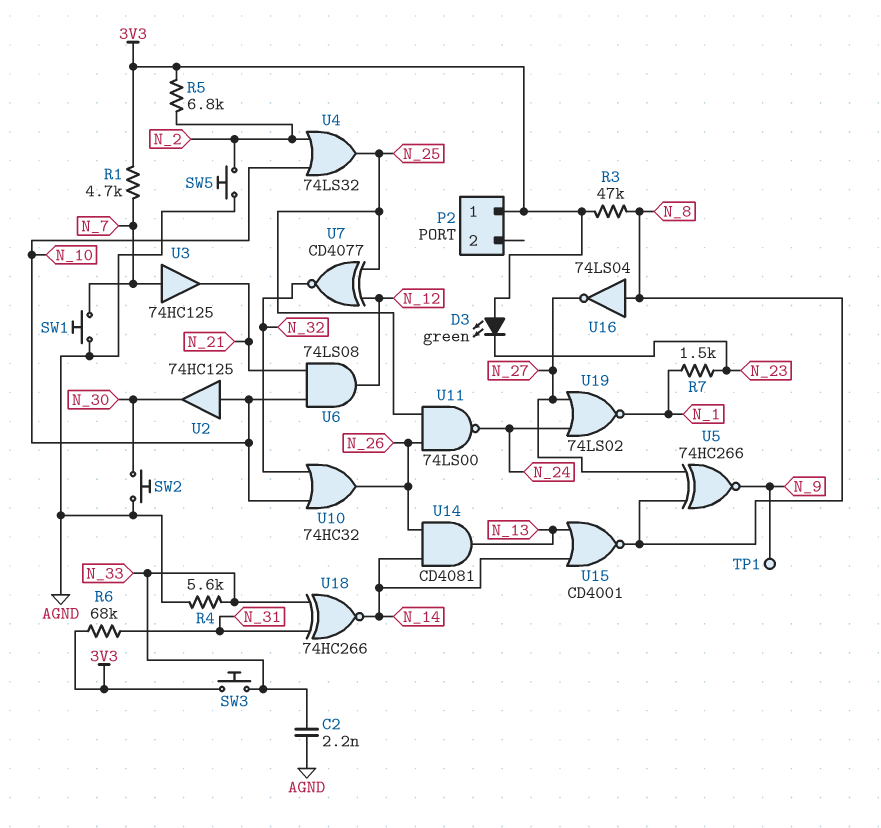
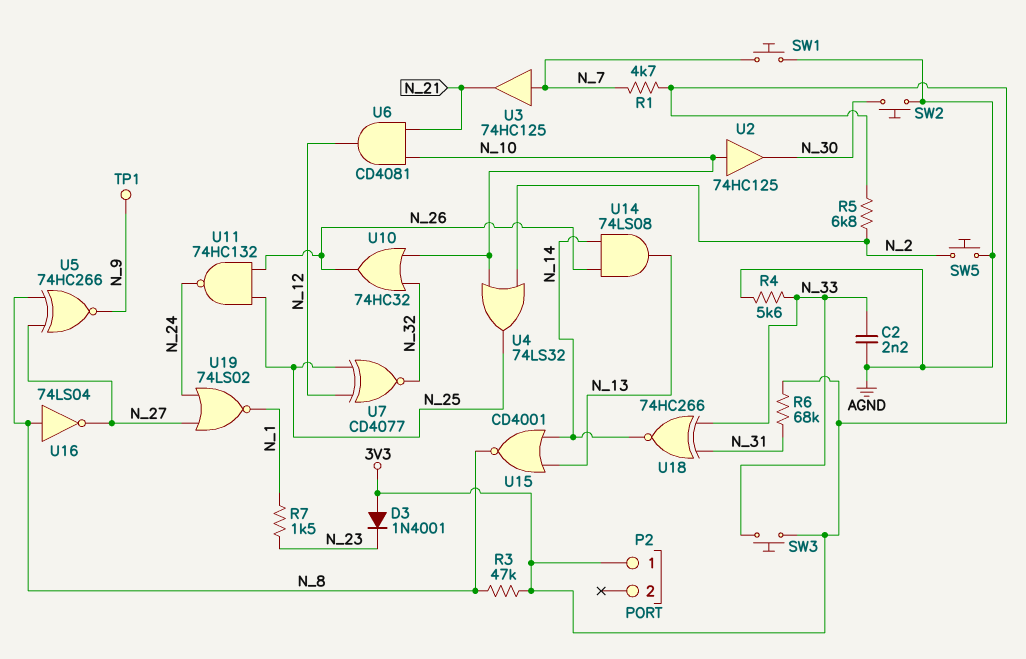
D3: LED green (A 3V3, K N_23) -> diode 1N4001 (A 3V3, K N_23)
U6: AND 74LS08 (in N_10, in N_21, out N_12) -> AND CD4081 (in N_10, in N_21, out N_12)
U11: NAND 74LS00 (in N_25, in N_26, out N_24) -> NAND 74HC132 (in N_25, in N_26, out N_24)
U14: AND CD4081 (in N_14, in N_26, out N_13) -> AND 74LS08 (in N_14, in N_26, out N_13)

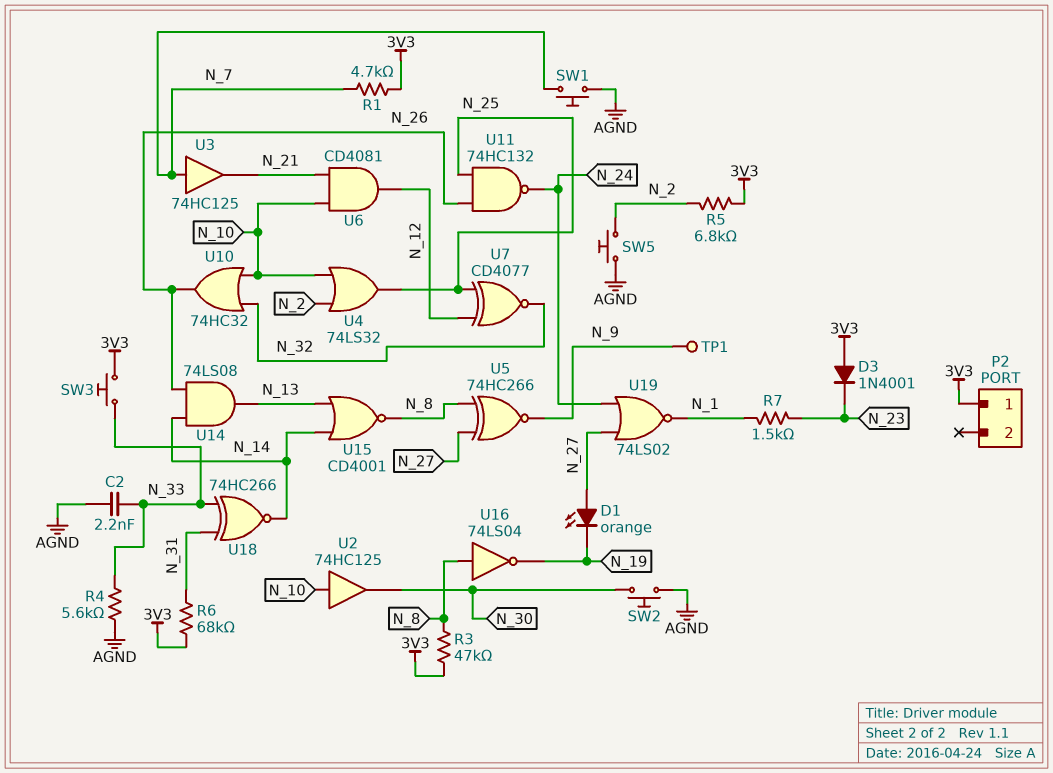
D1: none -> LED orange (A N_27, K N_19)
U16: NOT 74LS04 (in N_8, out N_27) -> NOT 74LS04 (in N_8, out N_19)

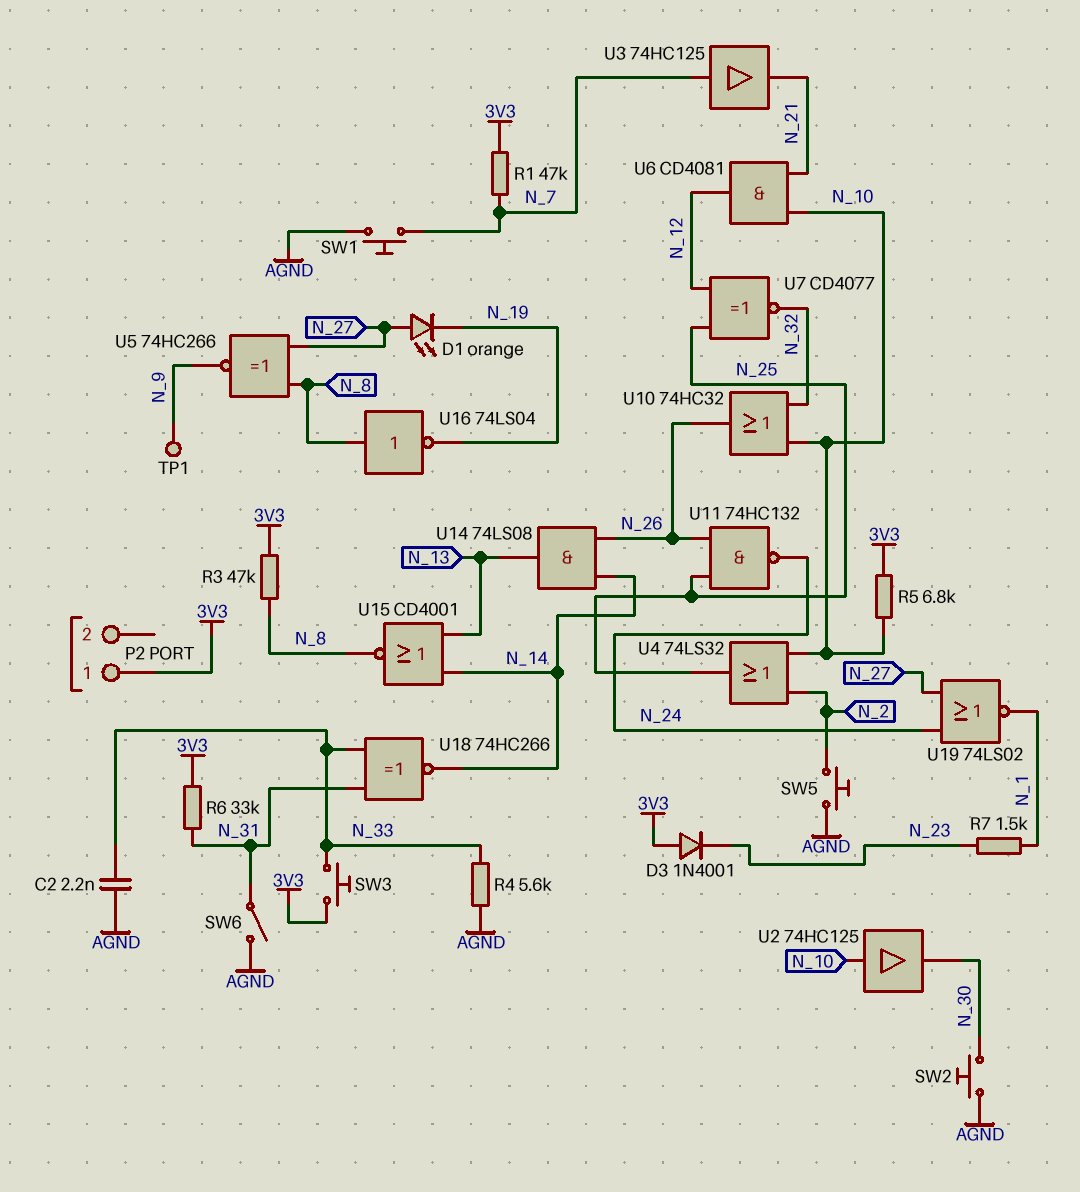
R1: 4.7k (3V3, N_7) -> 47k (3V3, N_7)
R5: 6.8k (3V3, N_2) -> 6.8k (3V3, N_10)
R6: 68k (3V3, N_31) -> 33k (3V3, N_31)
SW6: none -> switch (AGND, N_31)

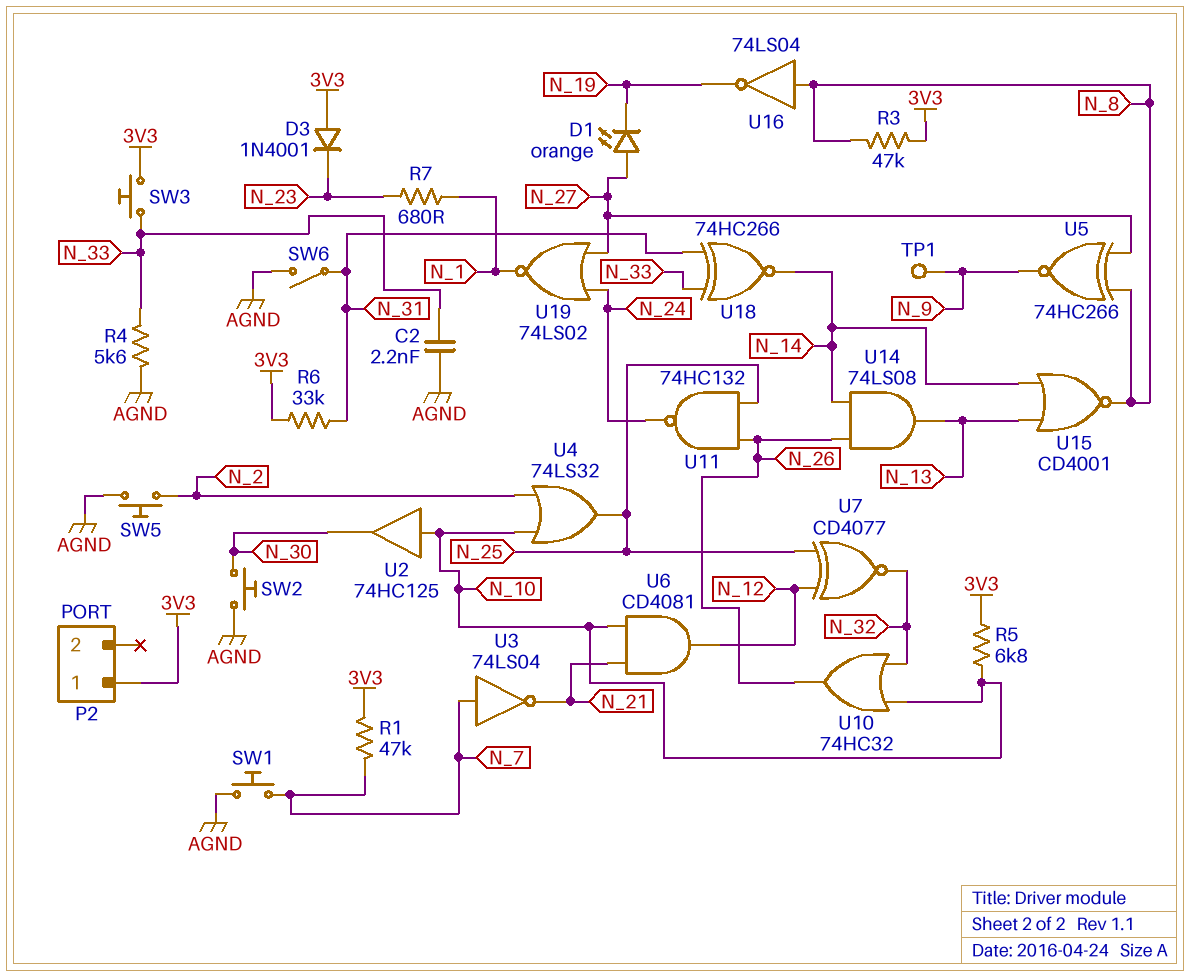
R7: 1.5k (N_1, N_23) -> 680 (N_1, N_23)
U3: buffer 74HC125 (in N_7, out N_21) -> NOT 74LS04 (in N_7, out N_21)

